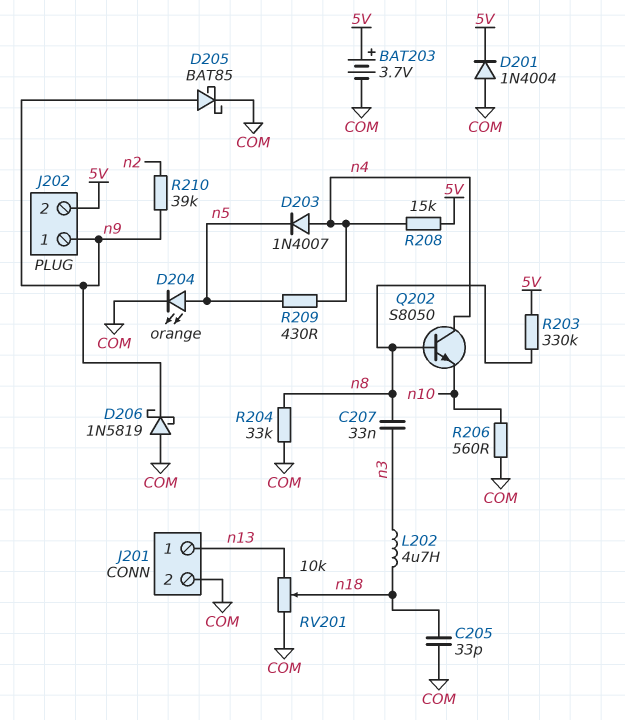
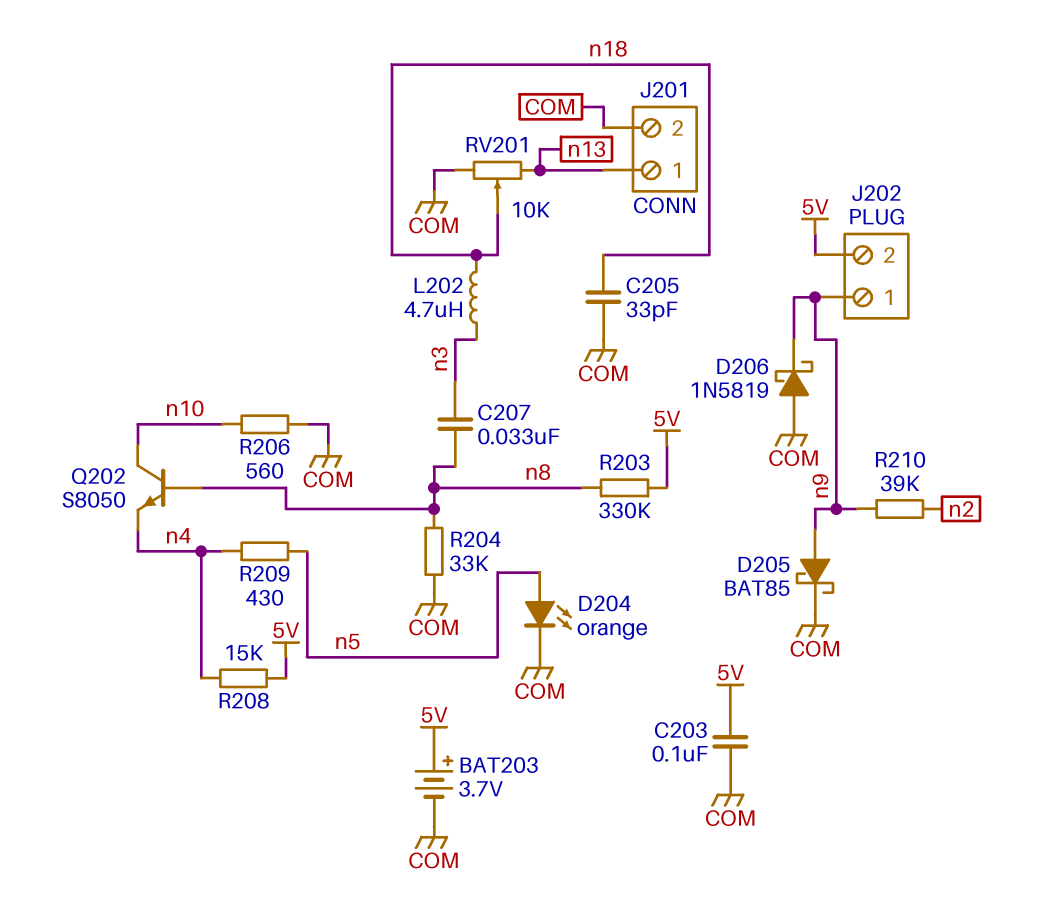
C203: none -> 100nF (5V, COM)
D201: diode 1N4004 (A COM, K 5V) -> none
D203: diode 1N4007 (A n4, K n5) -> none
Q202: NPN S8050 (B n8, C n4, E n10) -> NPN S8050 (B n8, C n10, E n4)

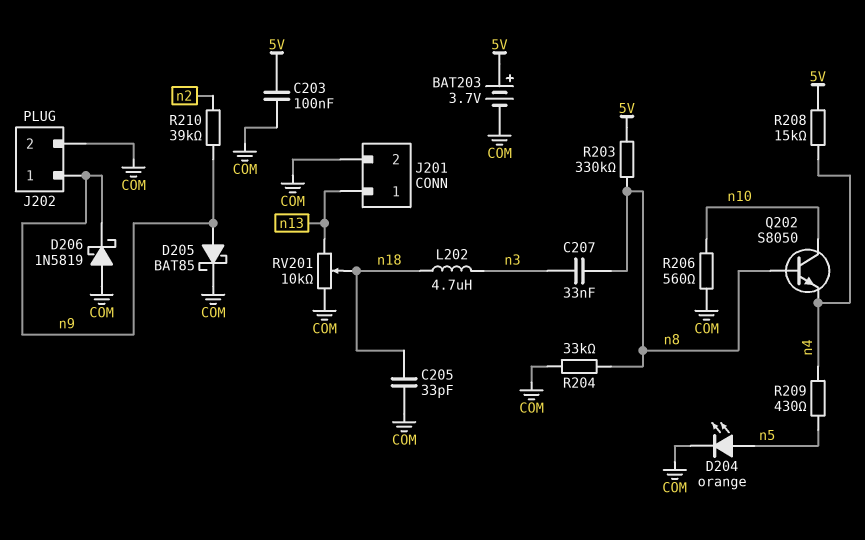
J202 pin 2: 5V -> COM

